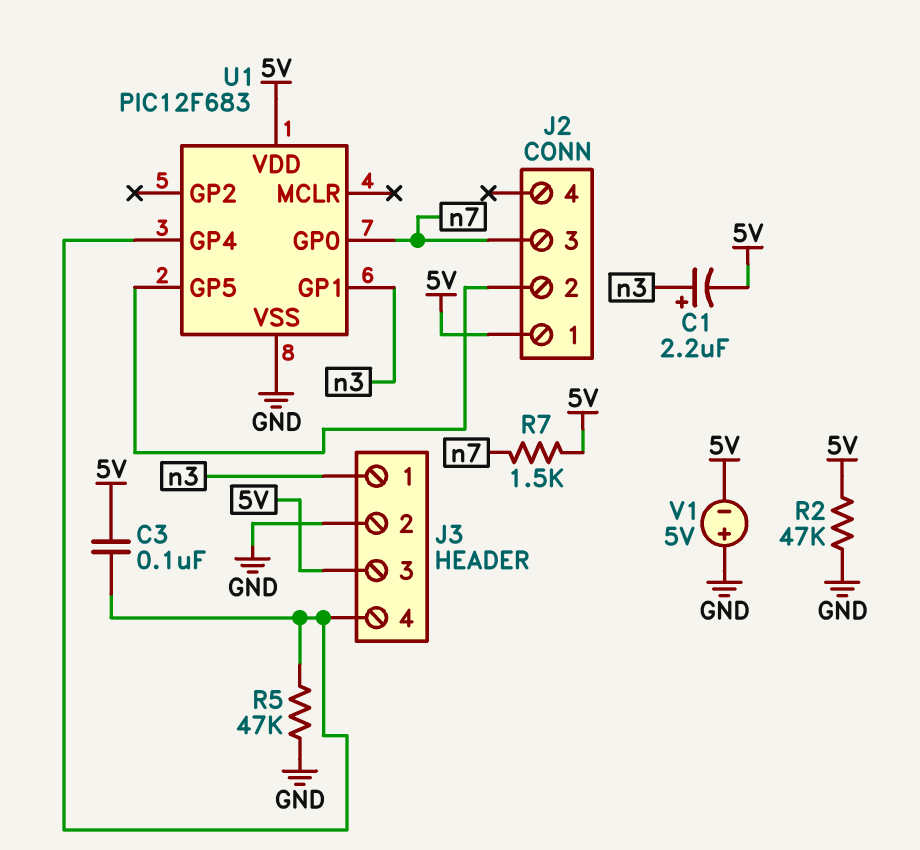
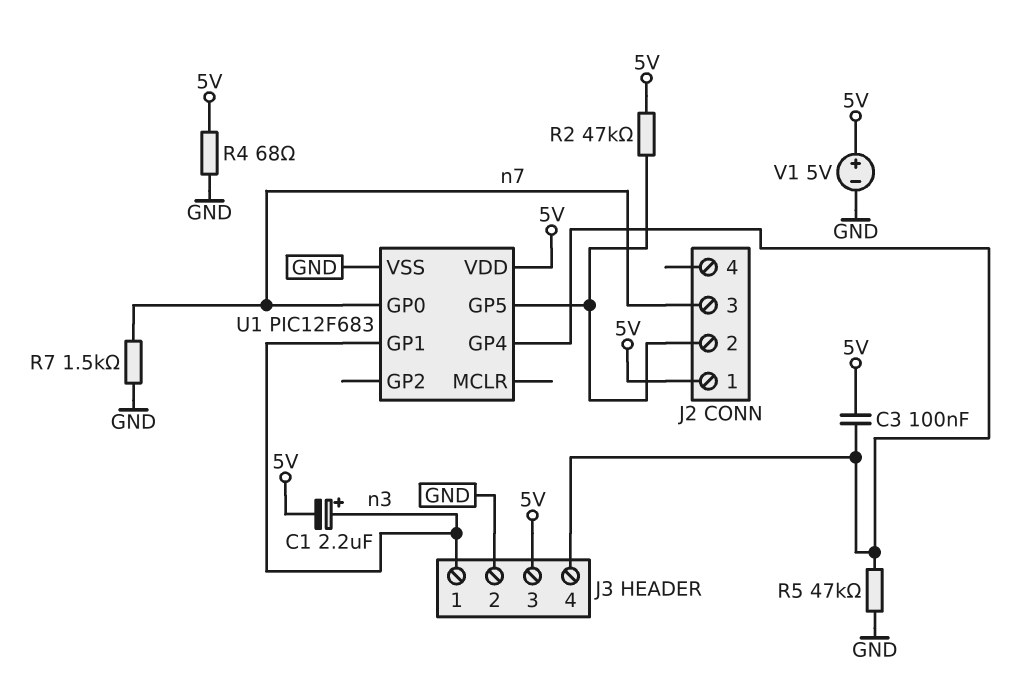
R2: 47k (5V, GND) -> 47k (5V, J2/2)
R4: none -> 68 (5V, GND)
R7: 1.5k (5V, n7) -> 1.5k (GND, n7)
V1: 5V (plus GND, minus 5V) -> 5V (plus 5V, minus GND)

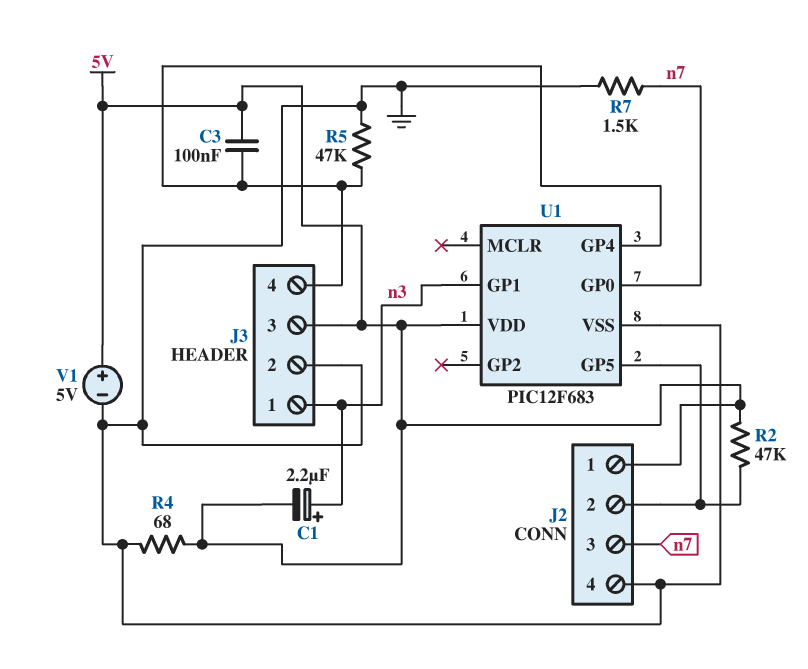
J2 pin 4: none -> GND

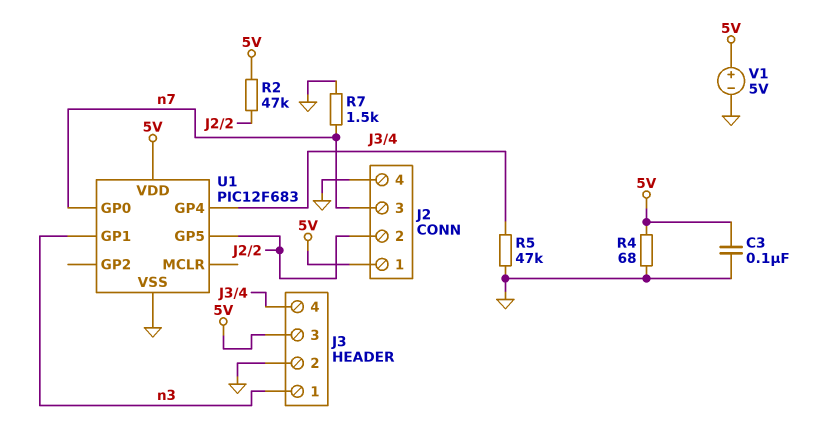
C1: 2.2uF (plus n3, minus 5V) -> none
C3: 100nF (5V, J3/4) -> 100nF (5V, GND)

